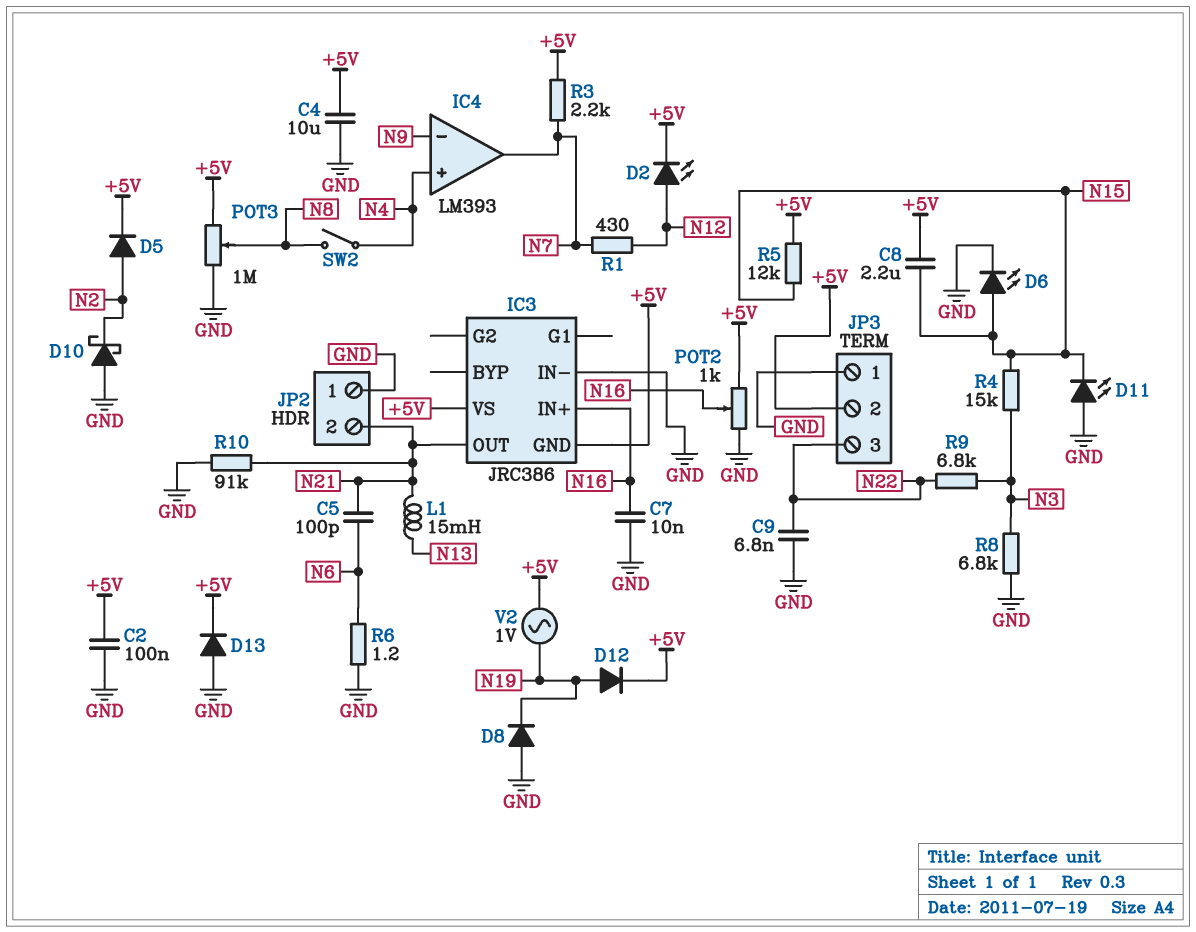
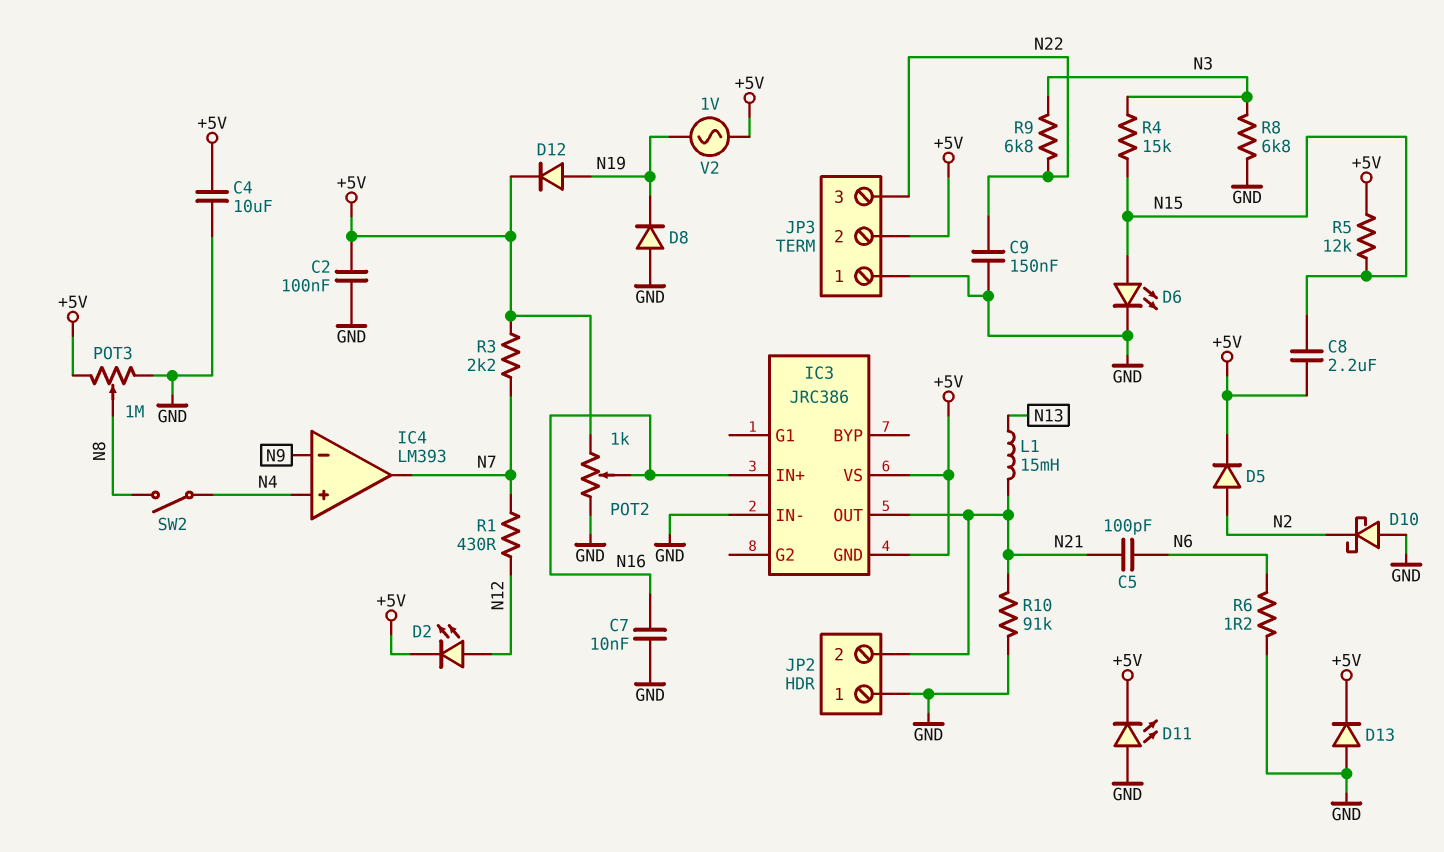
C9: 6.8nF (GND, N22) -> 150nF (GND, N22)
D11: LED (A GND, K N15) -> LED (A GND, K +5V)

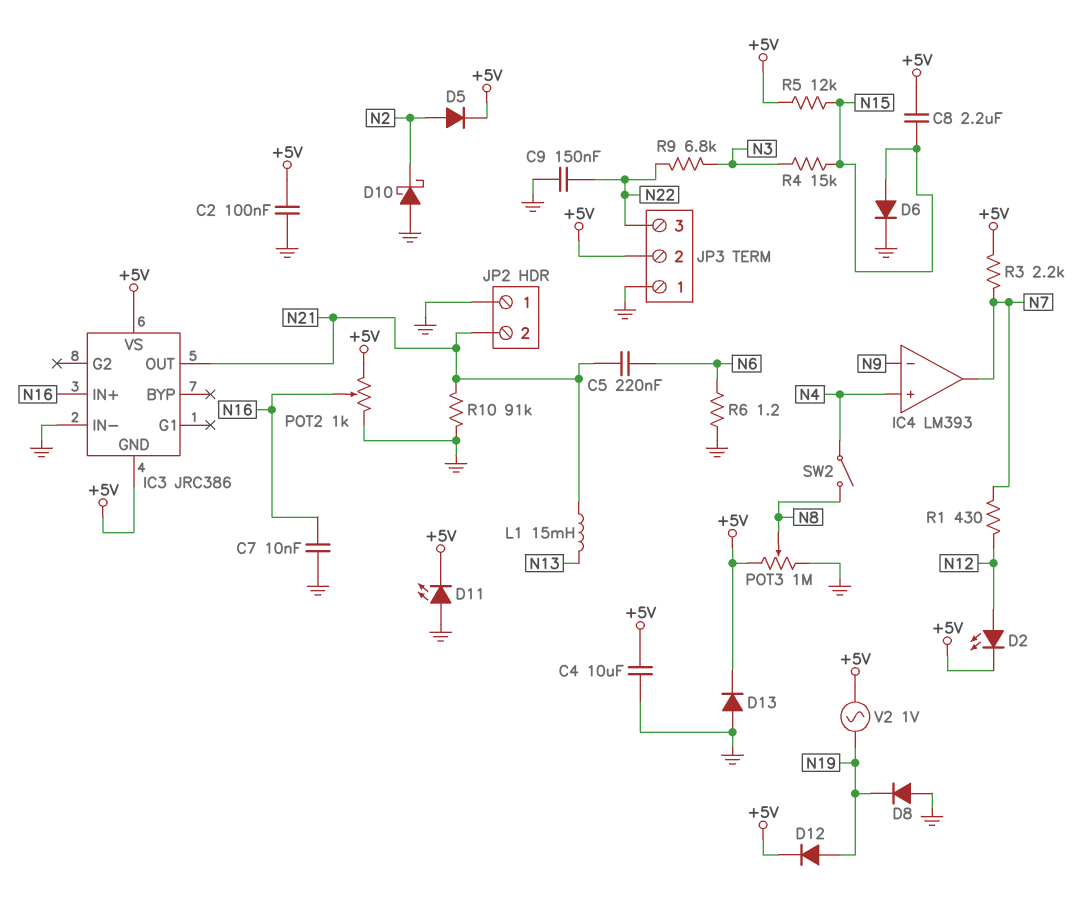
C5: 100pF (N6, N21) -> 220nF (N6, N21)
D6: LED (A N15, K GND) -> diode (A N15, K GND)
R8: 6.8k (GND, N3) -> none

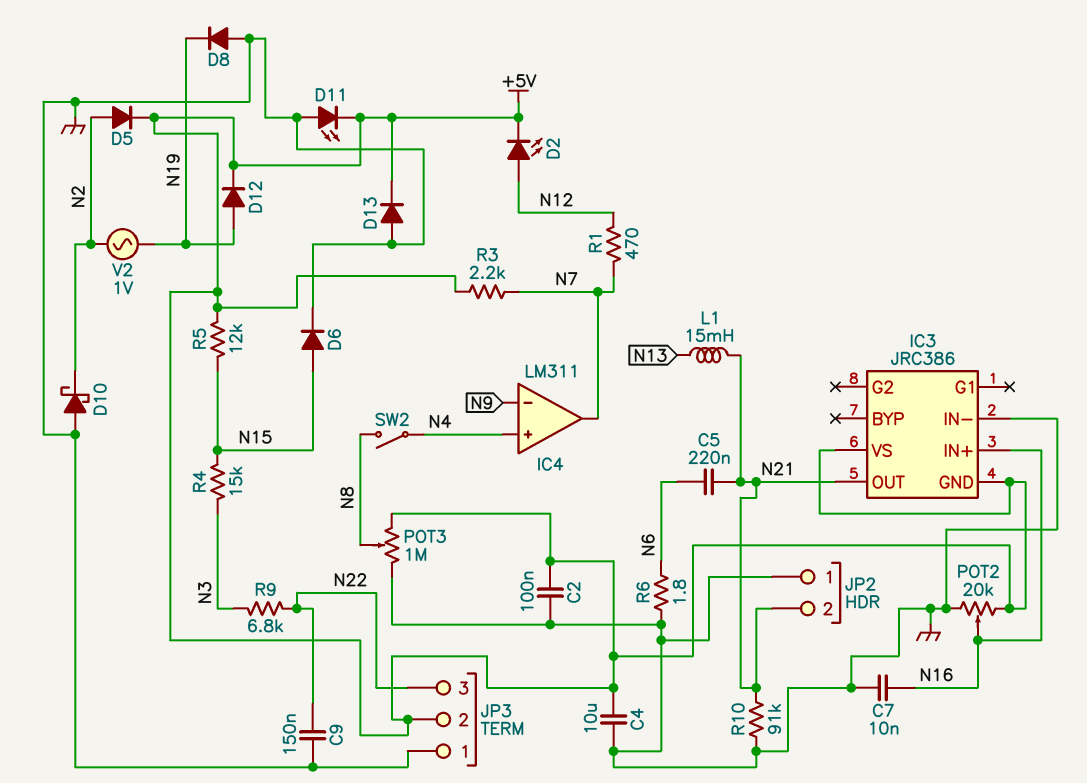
C8: 2.2uF (+5V, N15) -> none
IC4: LM393 -> LM311
POT2: 1k (+5V, GND, wiper N16) -> 20k (+5V, GND, wiper N16)
R1: 430 (N7, N12) -> 470 (N7, N12)
R6: 1.2 (GND, N6) -> 1.8 (GND, N6)
V2: AC 1V (+5V, N19) -> AC 1V (N2, N19)

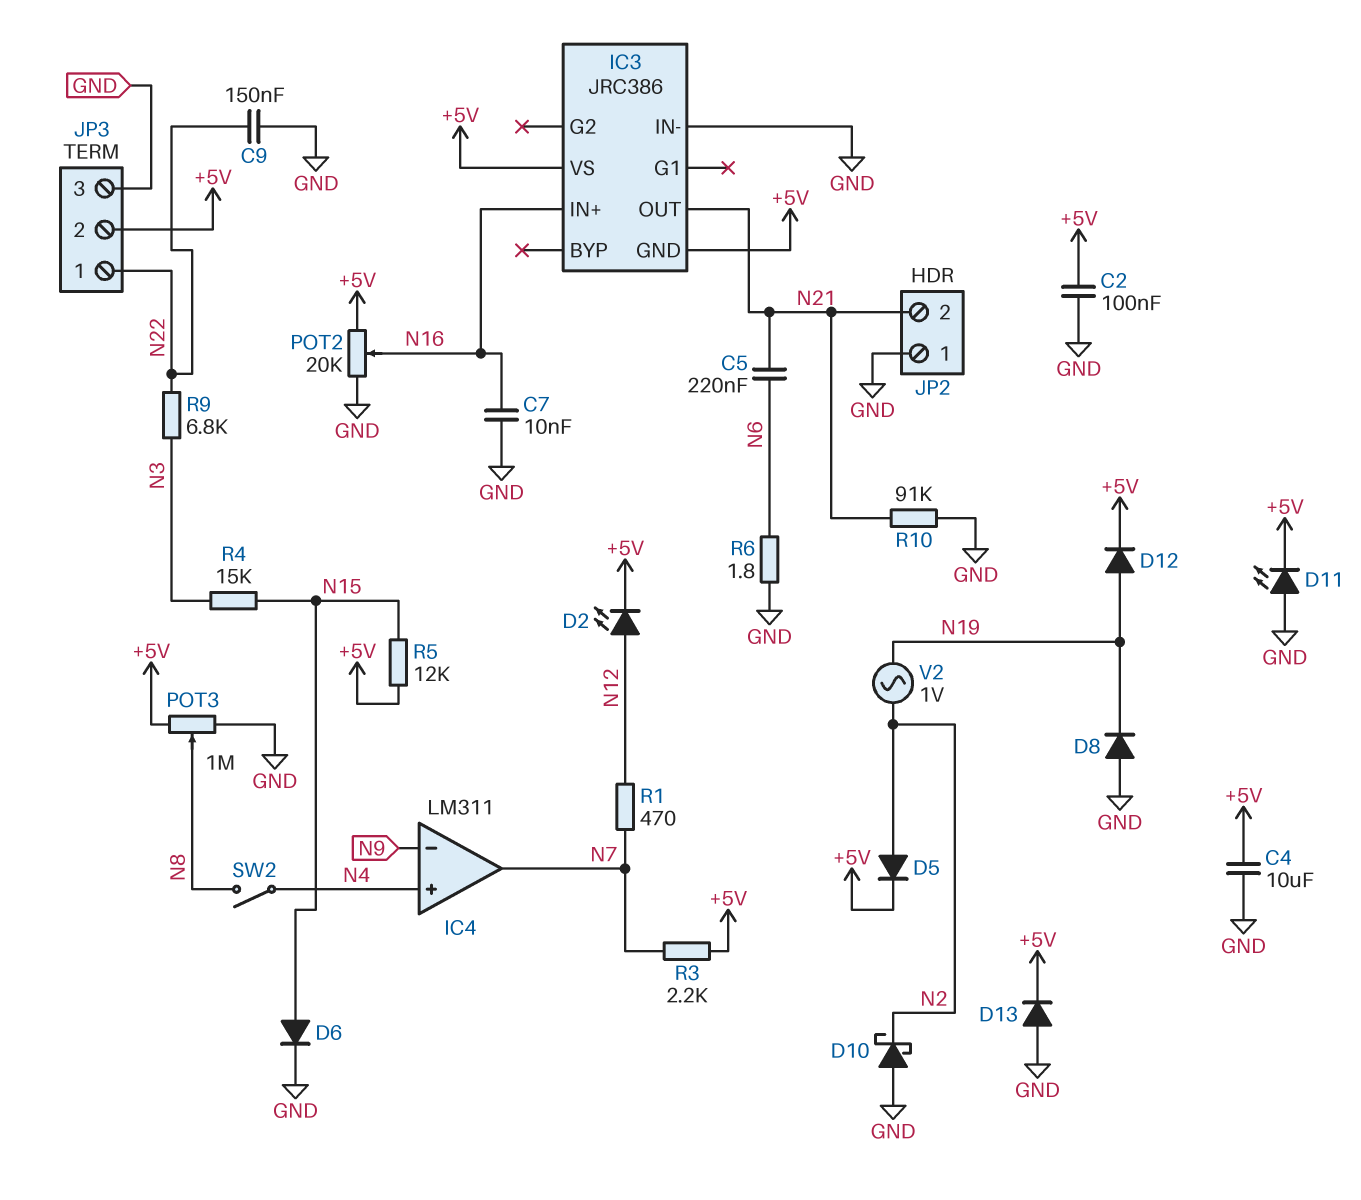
JP3 pin 1: GND -> N22
JP3 pin 3: N22 -> GND
L1: 15mH (N13, N21) -> none

